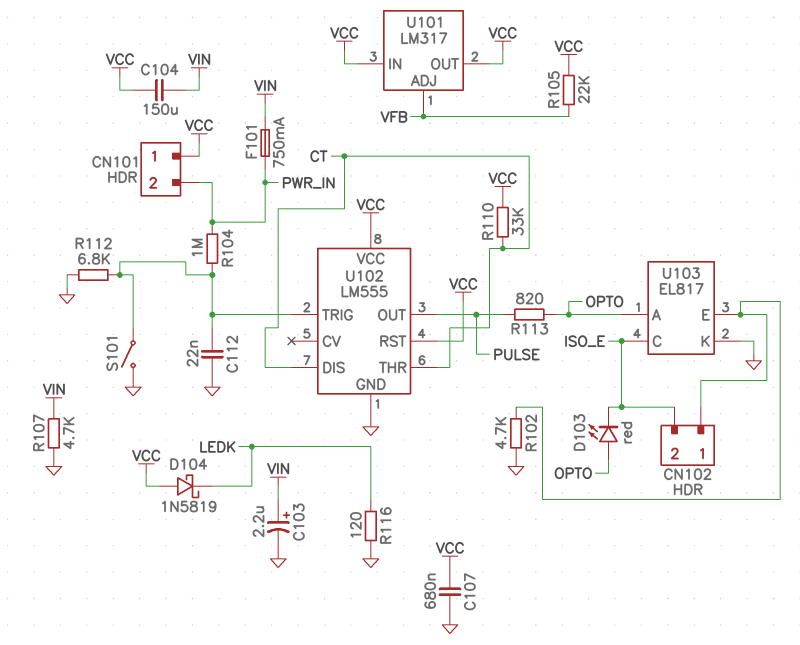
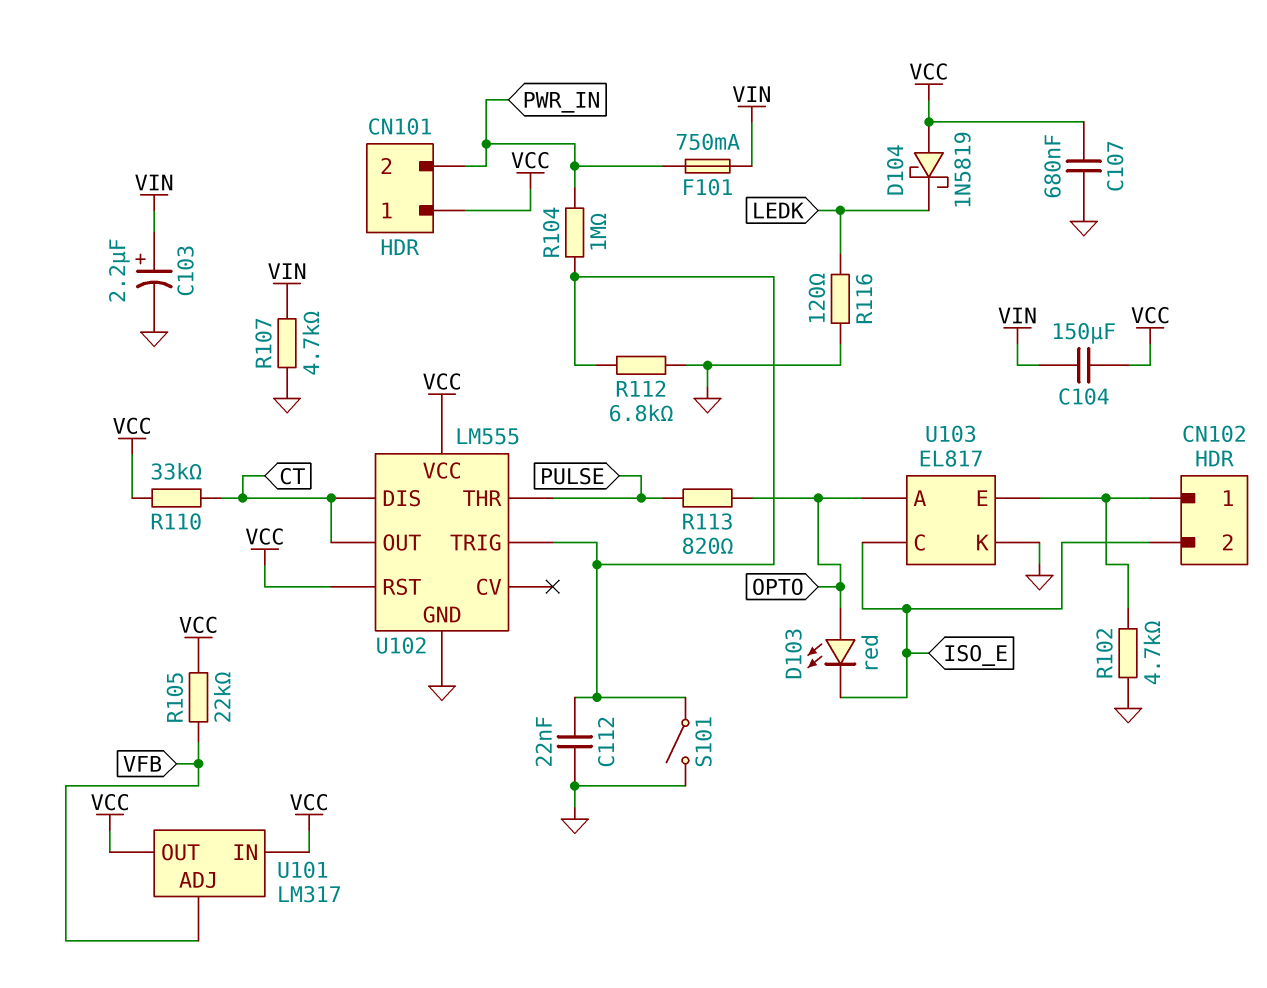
U102 pin OUT: PULSE -> CT
U102 pin THR: CT -> PULSE

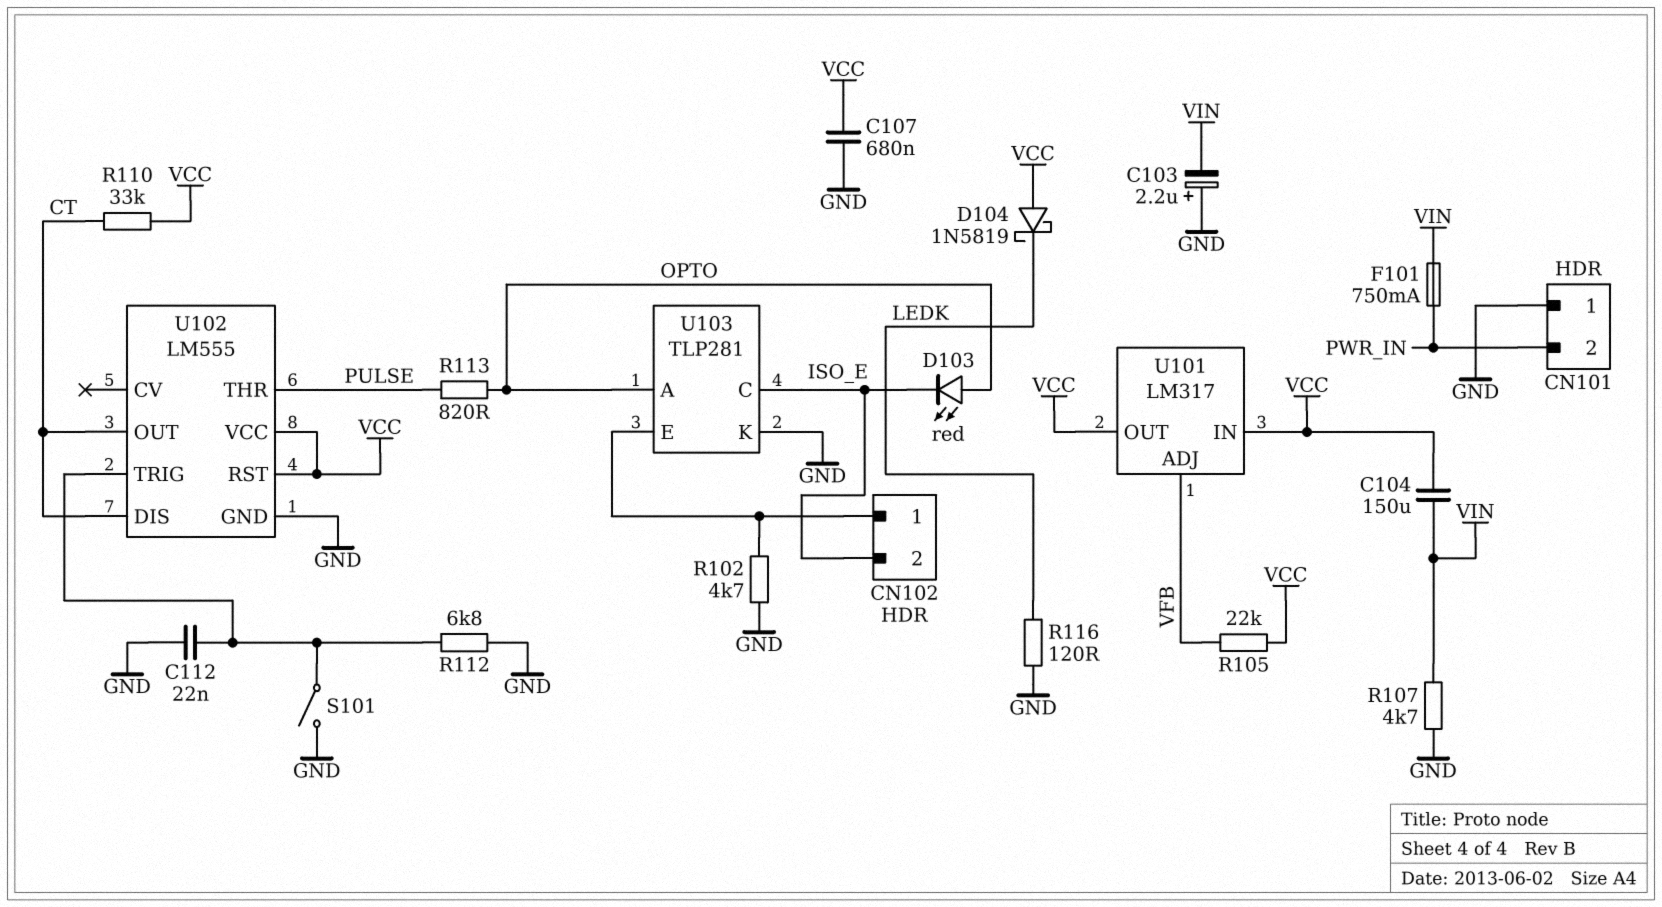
C103: 2.2uF (plus VIN, minus GND) -> 2.2uF (plus GND, minus VIN)
CN101 pin 1: VCC -> GND
R104: 1M (PWR_IN, U102/TRIG) -> none
U103: EL817 -> TLP281

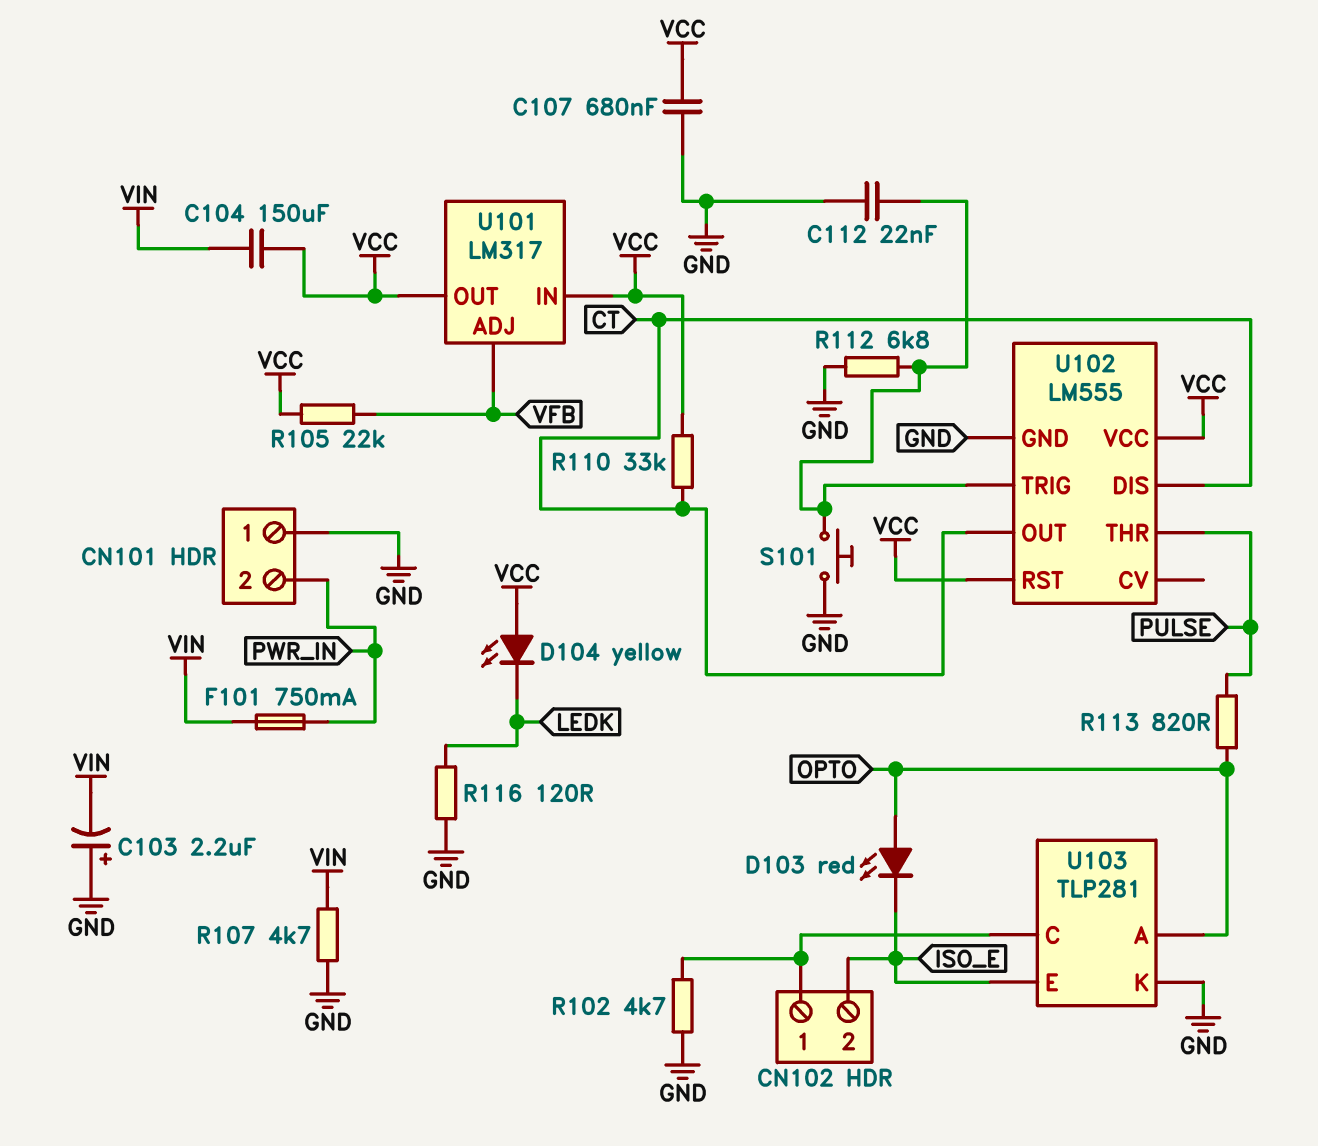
D104: schottky 1N5819 (A VCC, K LEDK) -> LED yellow (A VCC, K LEDK)
S101: switch (GND, U102/TRIG) -> button (GND, U102/TRIG)
U103 pin C: ISO_E -> CN102/1
U103 pin E: CN102/1 -> ISO_E

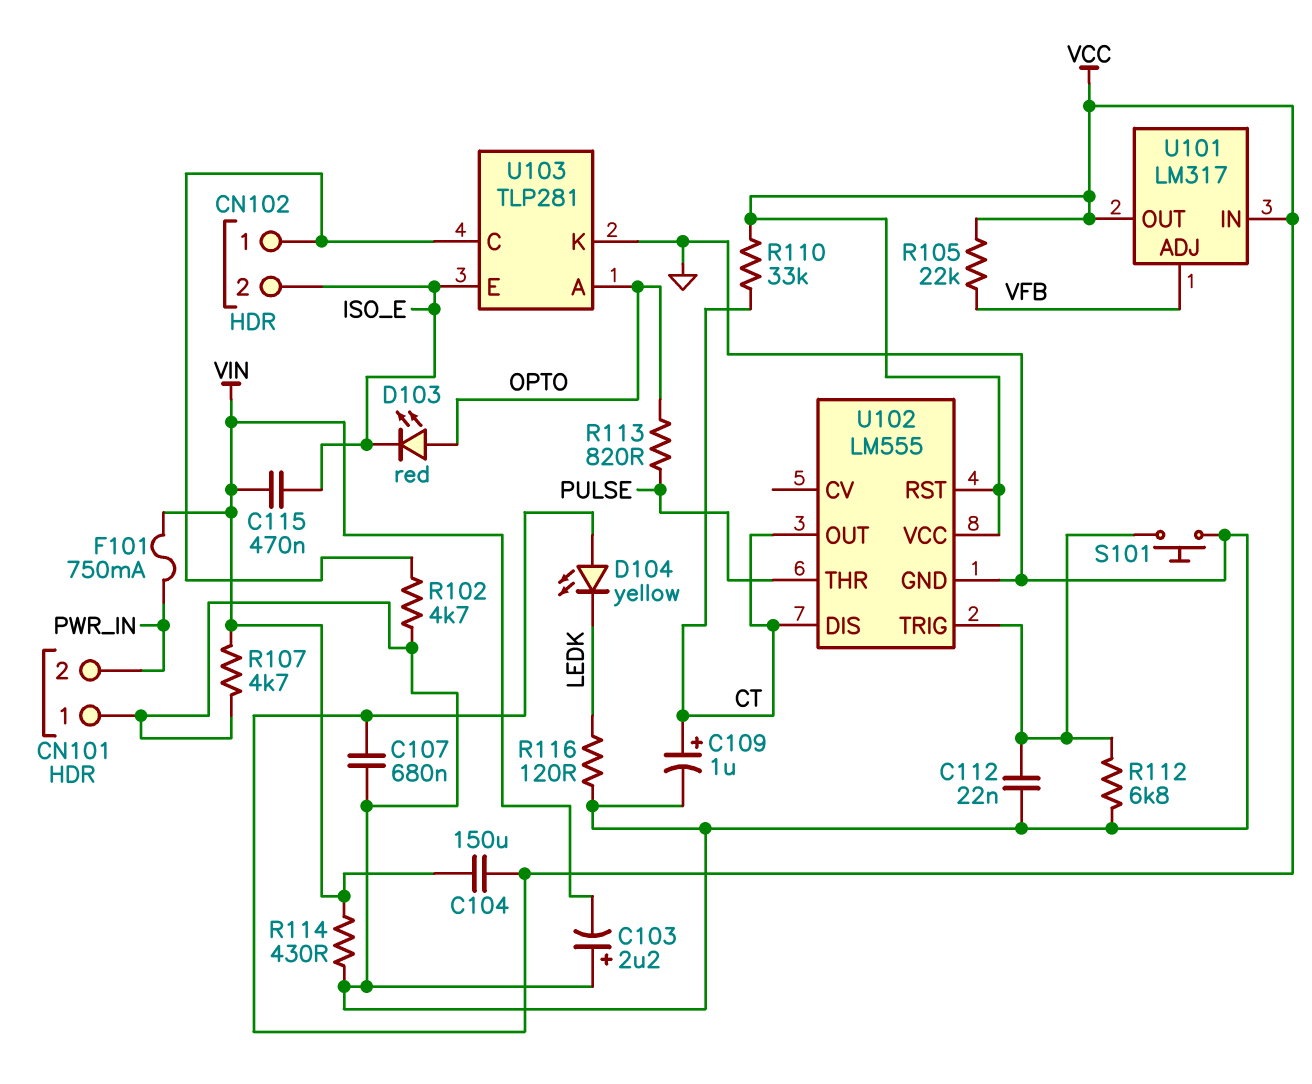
C109: none -> 1uF (plus CT, minus GND)
C115: none -> 470nF (ISO_E, VIN)
R114: none -> 430 (GND, VIN)

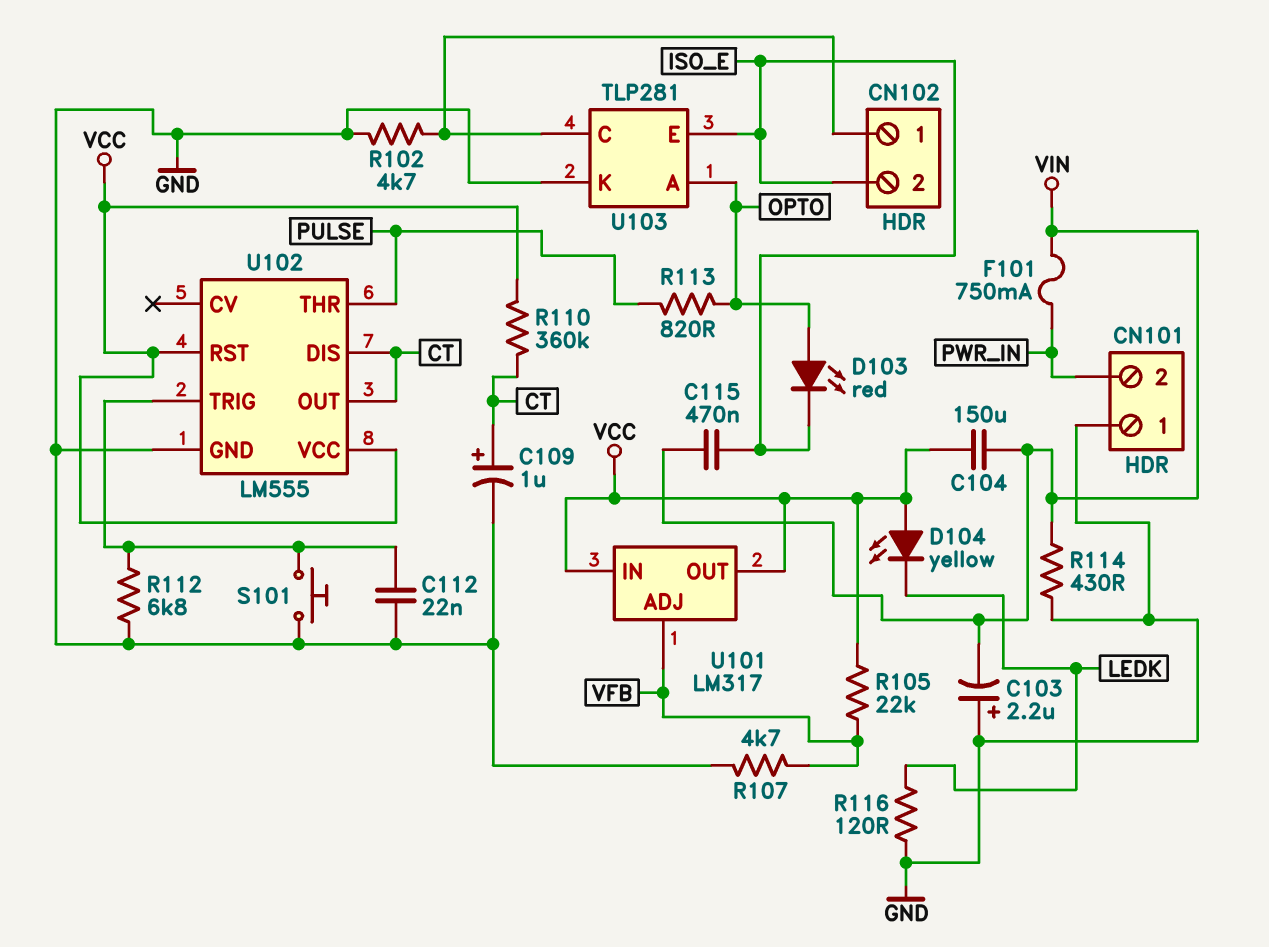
C107: 680nF (GND, VCC) -> none
R107: 4.7k (GND, VIN) -> 4.7k (GND, VFB)
R110: 33k (CT, VCC) -> 360k (CT, VCC)

